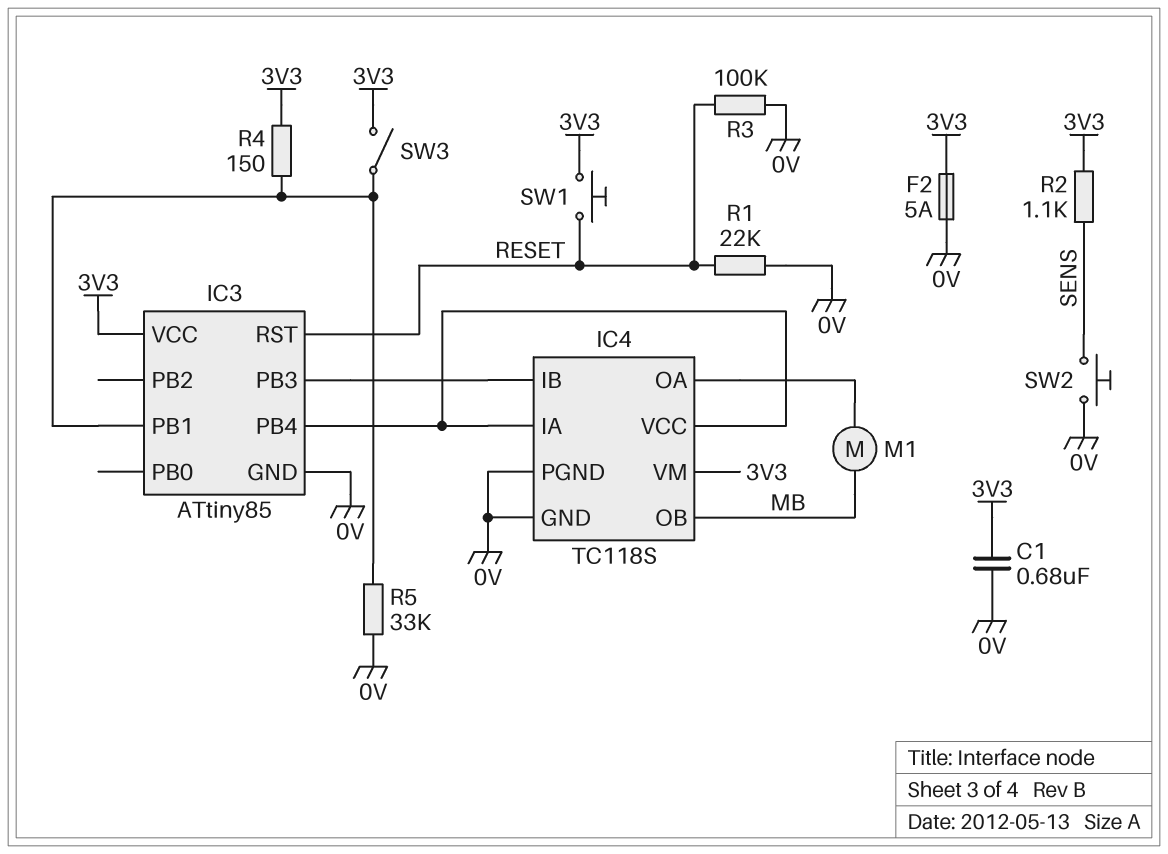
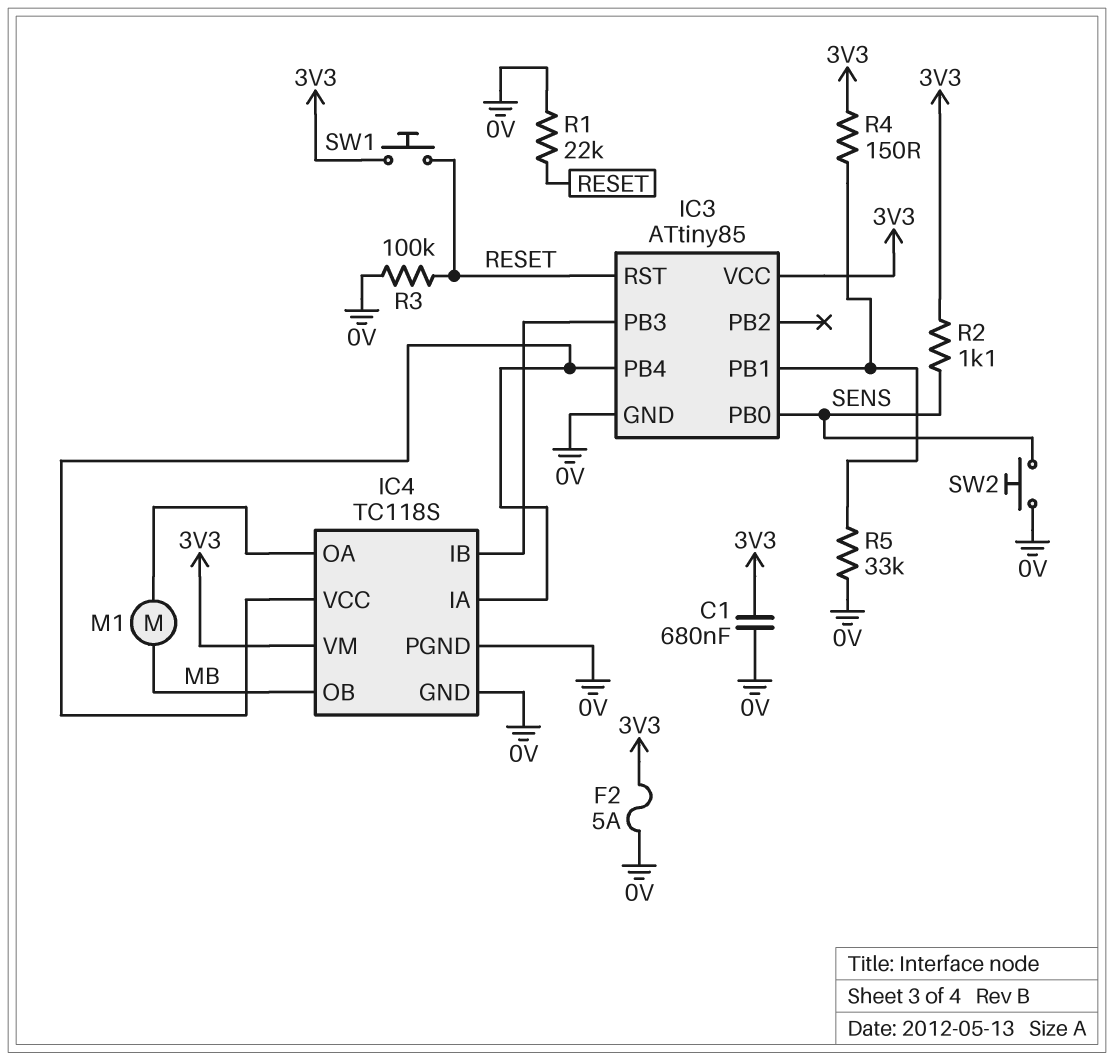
IC3 pin PB0: none -> SENS
SW3: switch (3V3, IC3/PB1) -> none

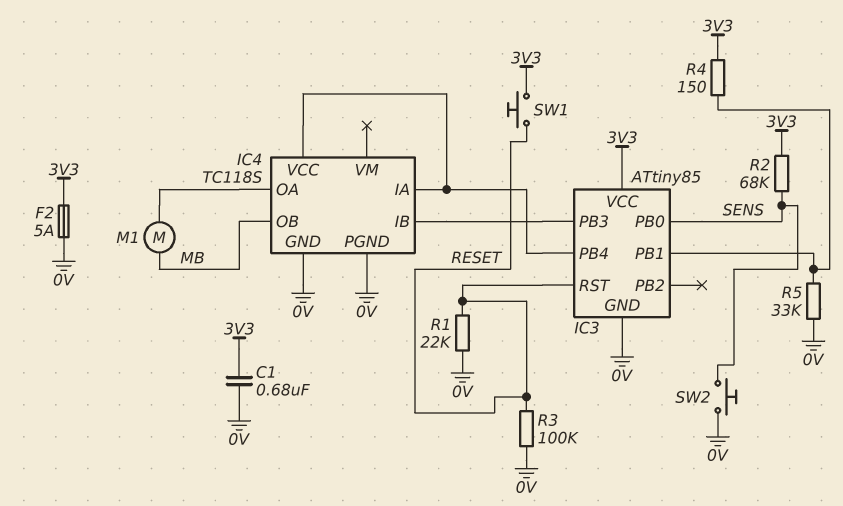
IC4 pin VM: 3V3 -> none
R2: 1.1k (3V3, SENS) -> 68k (3V3, SENS)

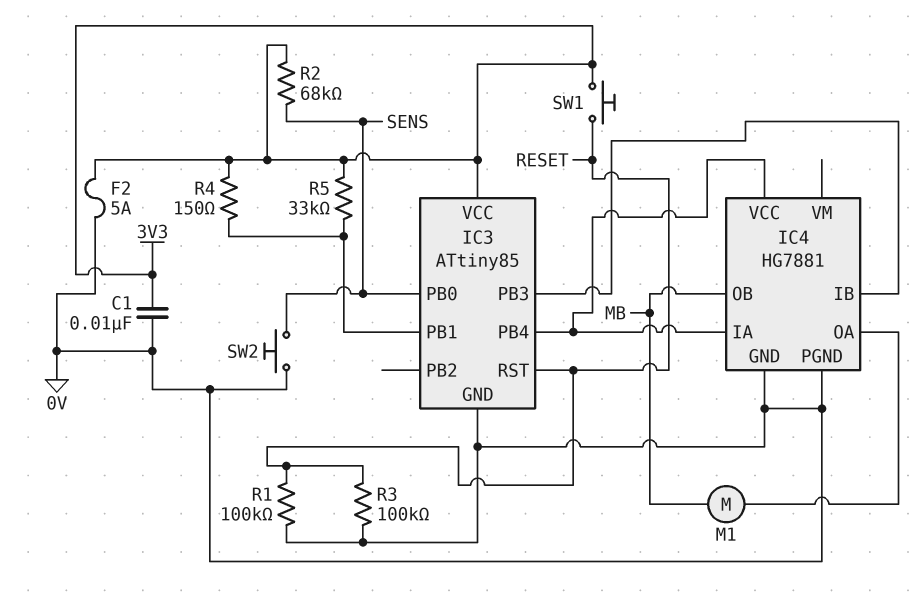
C1: 680nF (0V, 3V3) -> 10nF (0V, 3V3)
IC4: TC118S -> HG7881
R1: 22k (0V, RESET) -> 100k (0V, RESET)
R5: 33k (0V, IC3/PB1) -> 33k (3V3, IC3/PB1)

